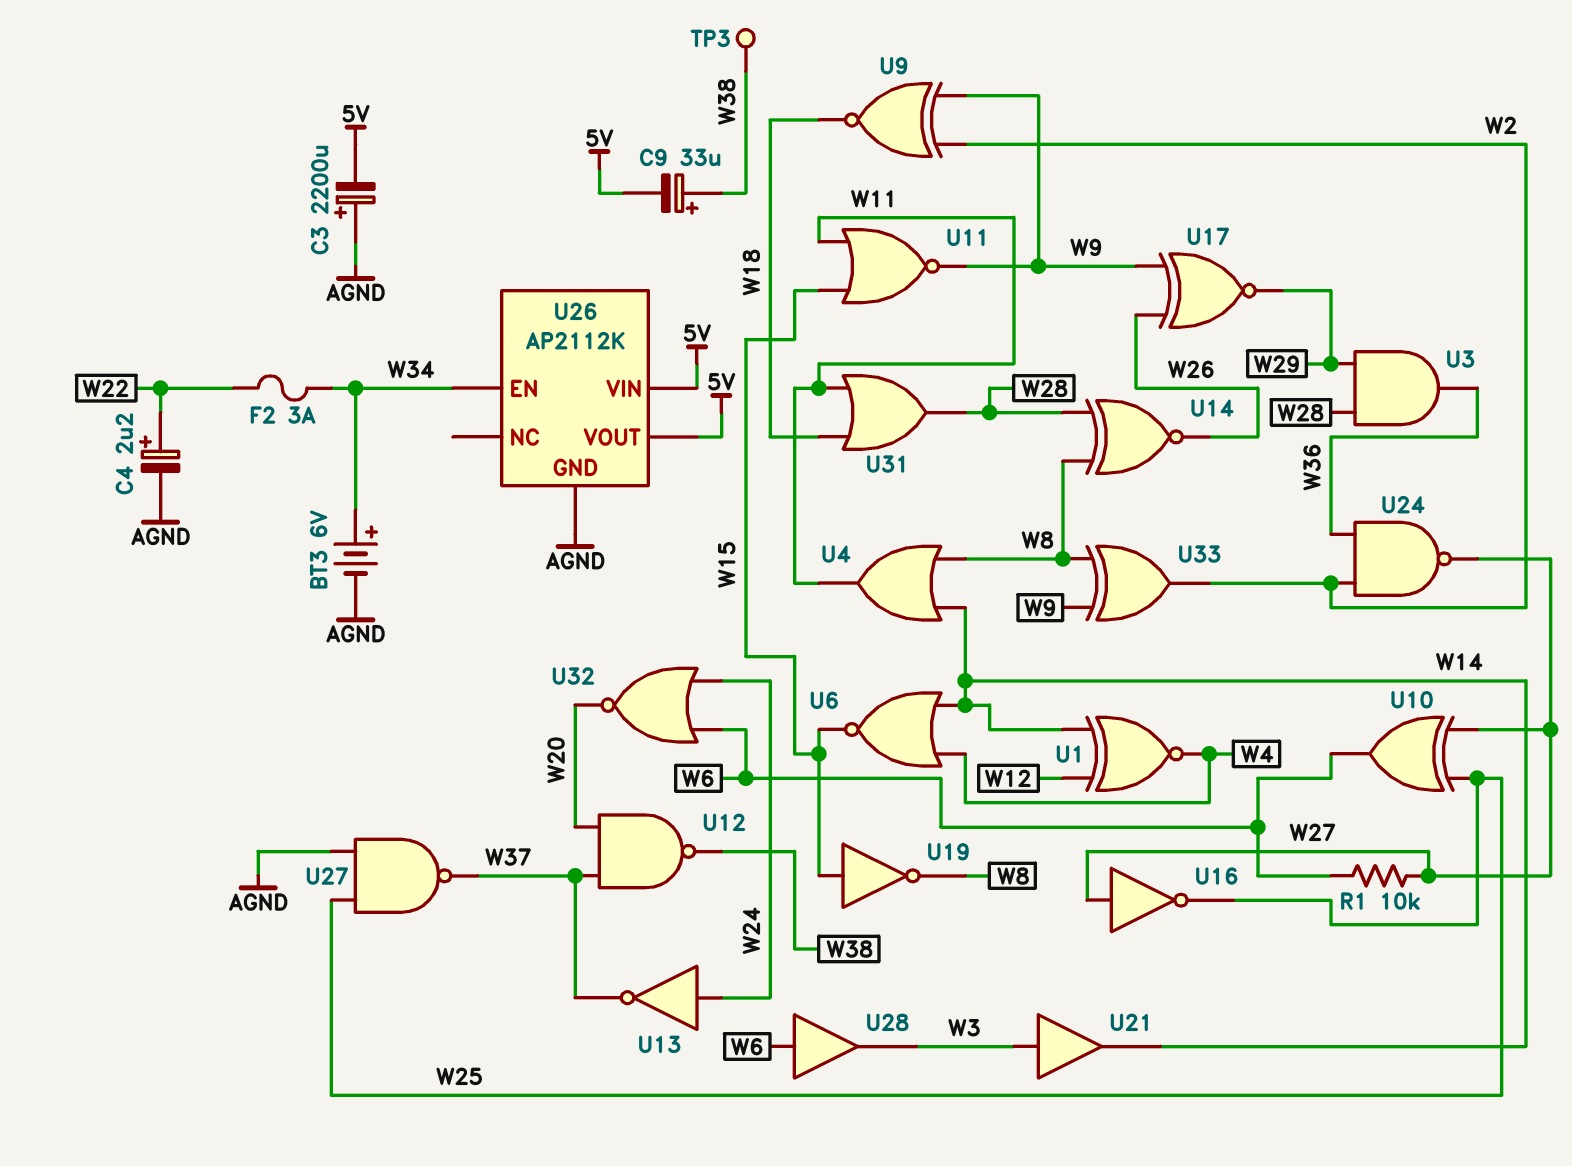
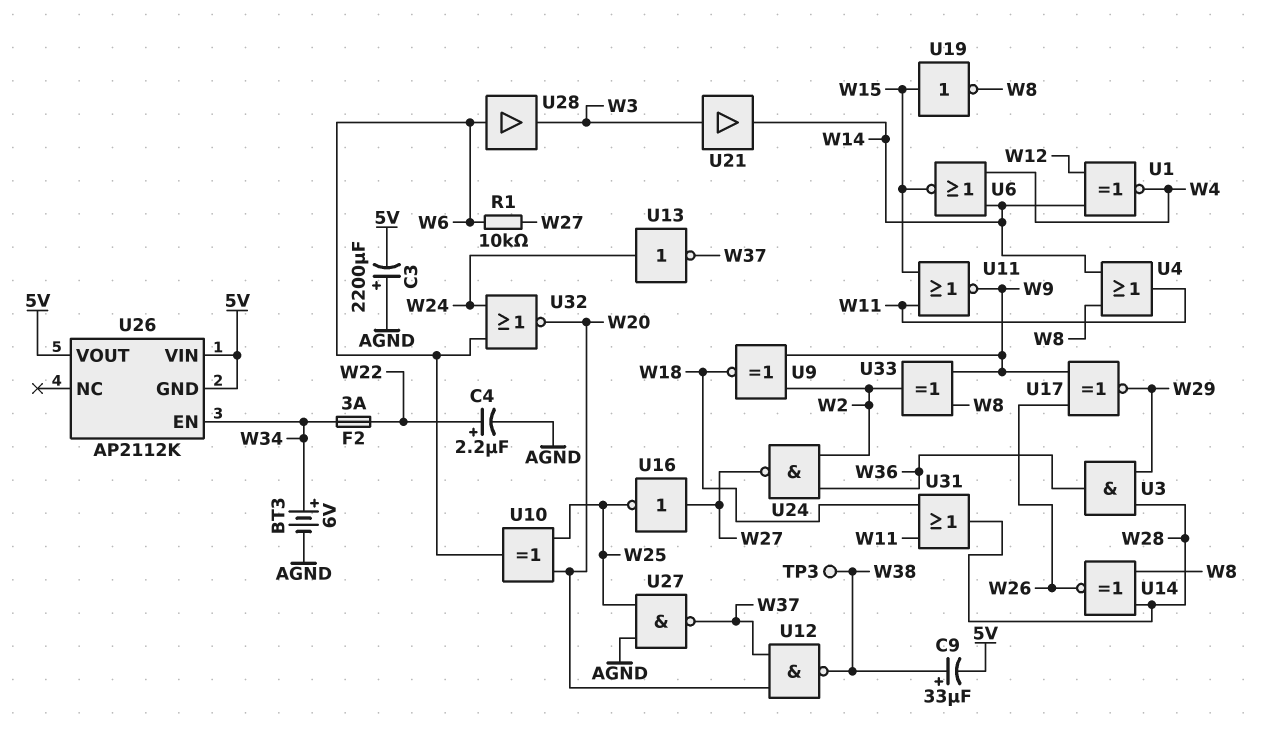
U10: XOR (in W25, in W27, out W6) -> XOR (in W20, in W25, out W6)
U26 pin GND: AGND -> 5V

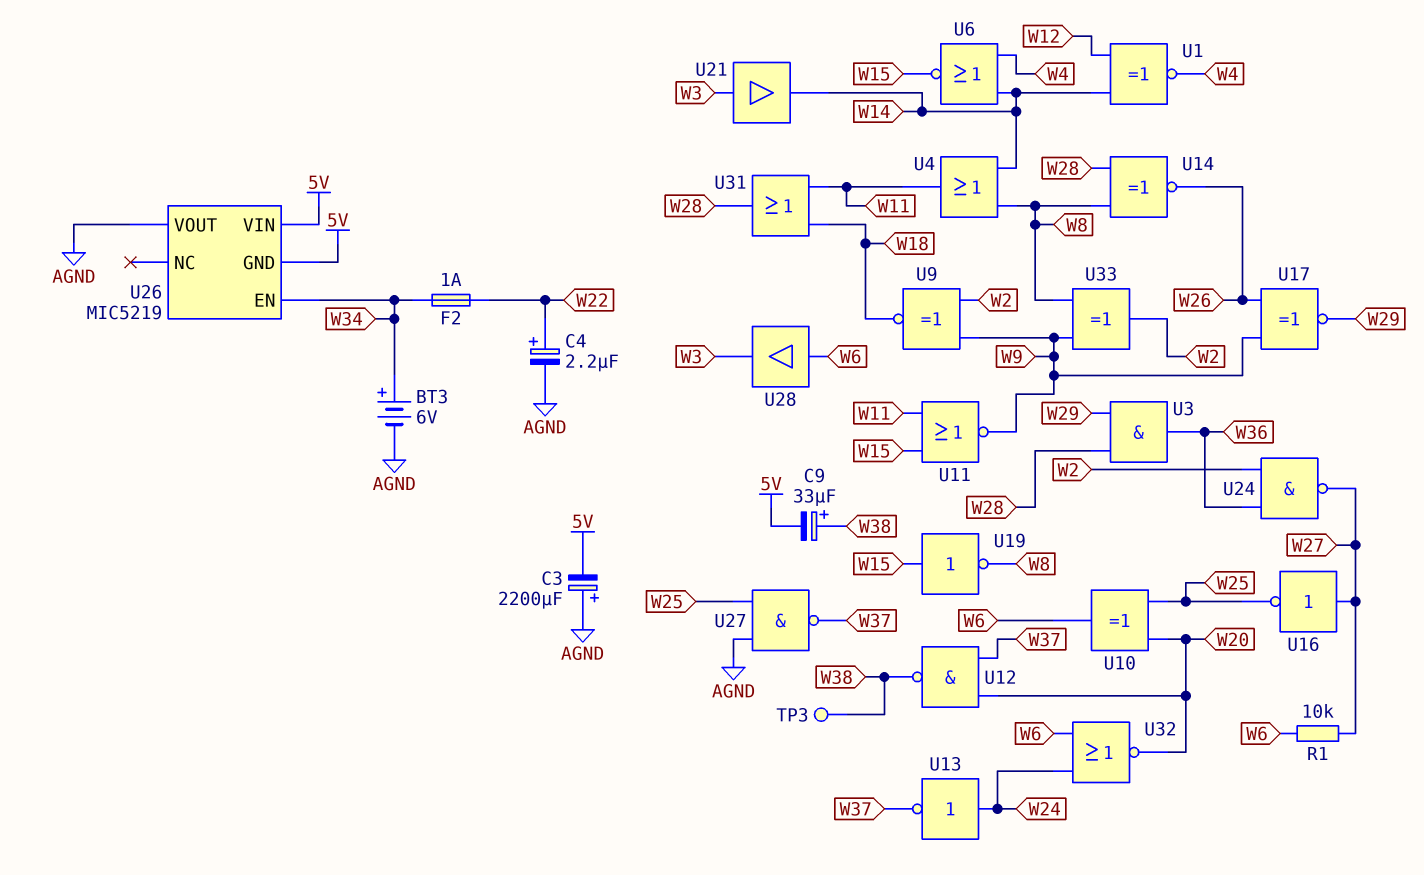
F2: 3A (W22, W34) -> 1A (W22, W34)
U26: AP2112K -> MIC5219
U26 pin VOUT: 5V -> AGND

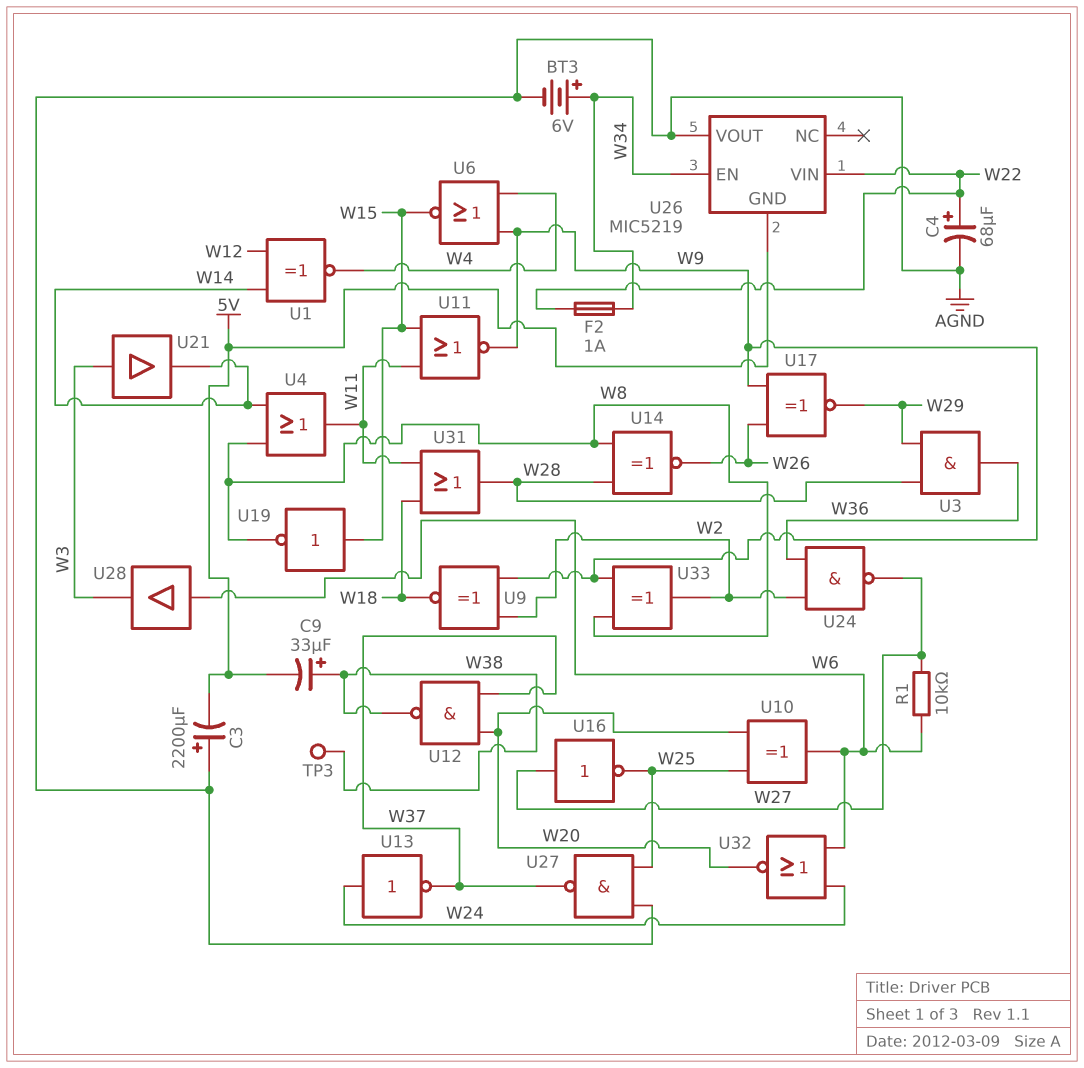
C4: 2.2uF (plus W22, minus AGND) -> 68uF (plus W22, minus AGND)
U6: NOR (in W4, in W14, out W15) -> NOR (in W4, in W9, out W15)
U26 pin VIN: 5V -> W22

